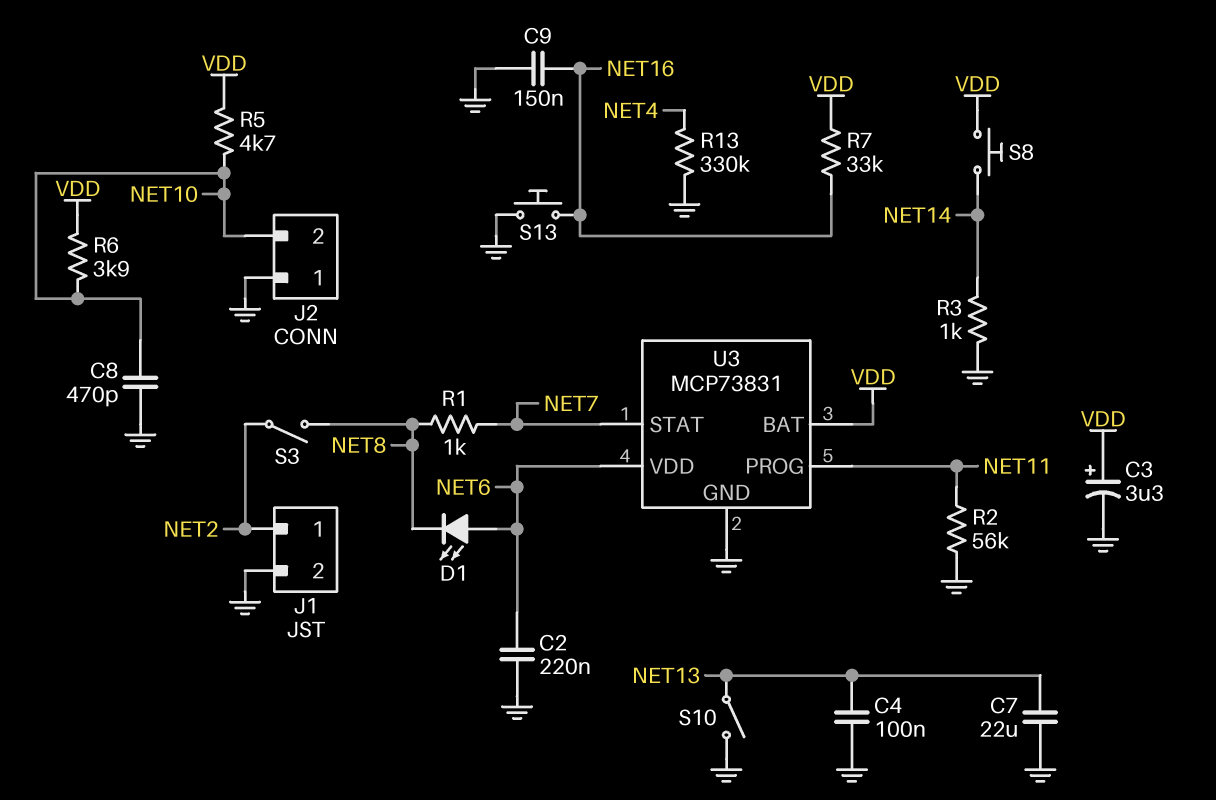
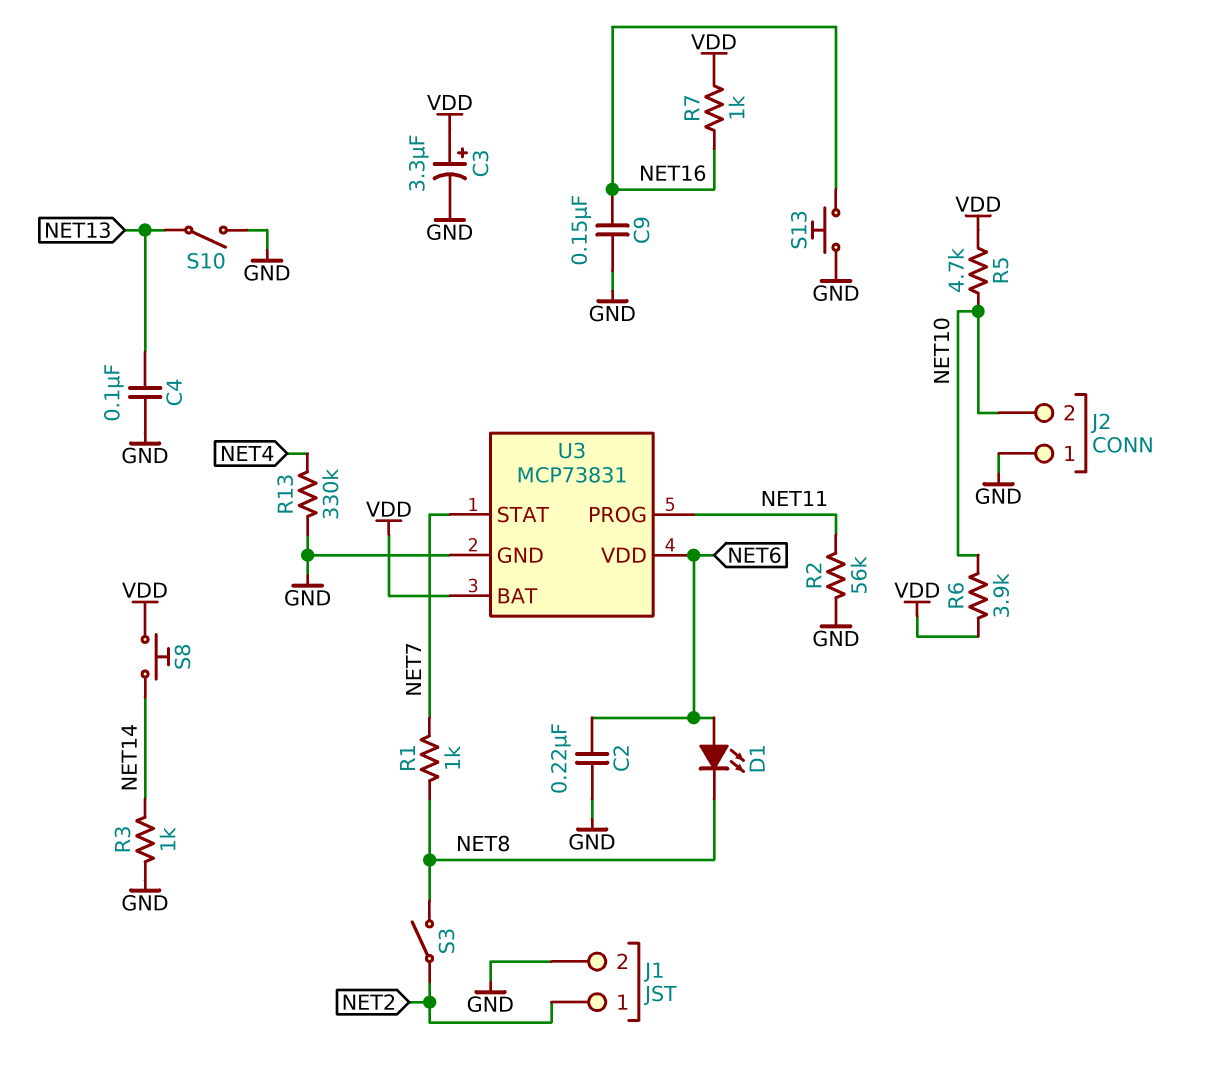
C7: 22uF (GND, NET13) -> none
C8: 470pF (GND, NET10) -> none
R7: 33k (NET16, VDD) -> 1k (NET16, VDD)

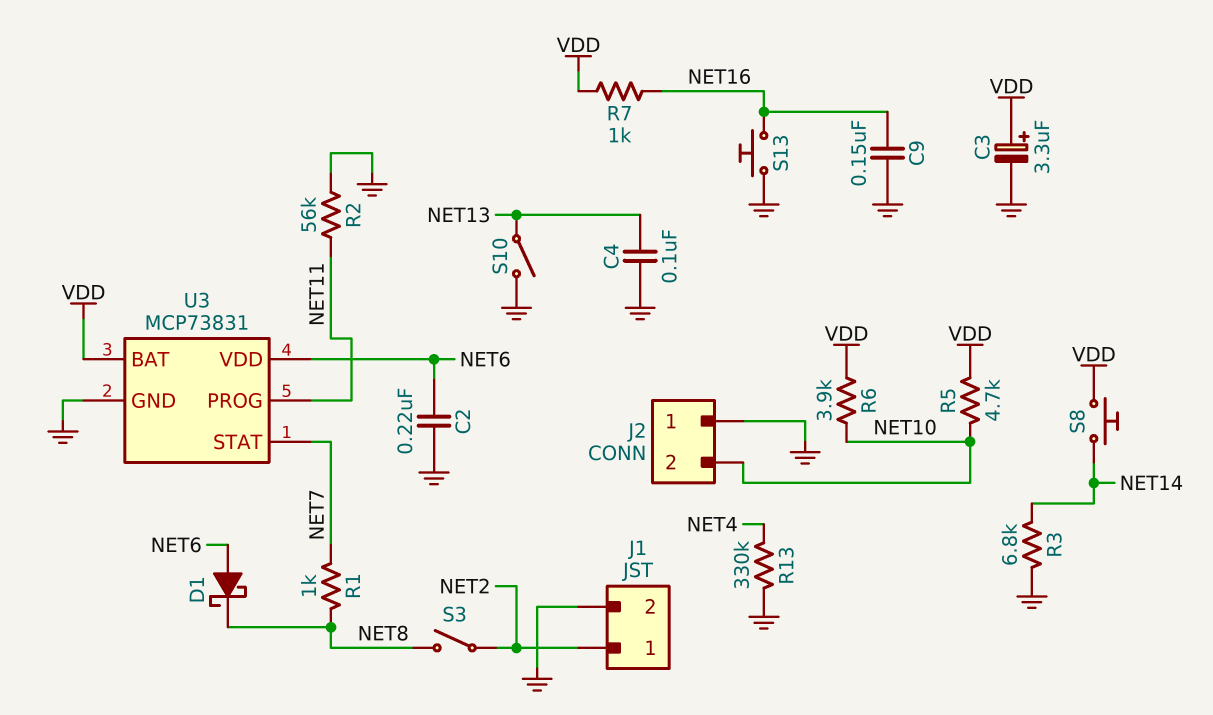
D1: LED (A NET6, K NET8) -> schottky (A NET6, K NET8)
R3: 1k (GND, NET14) -> 6.8k (GND, NET14)

